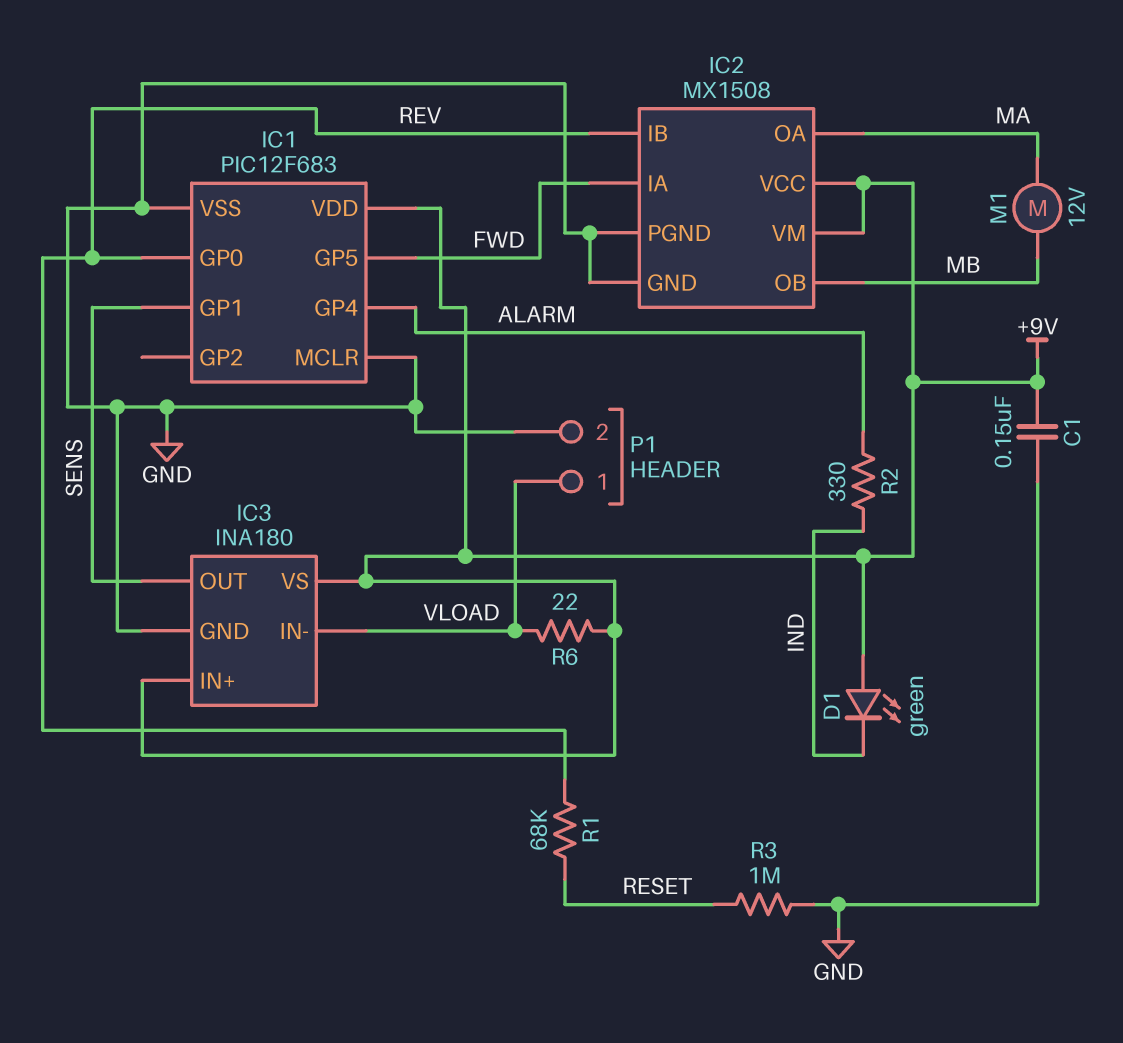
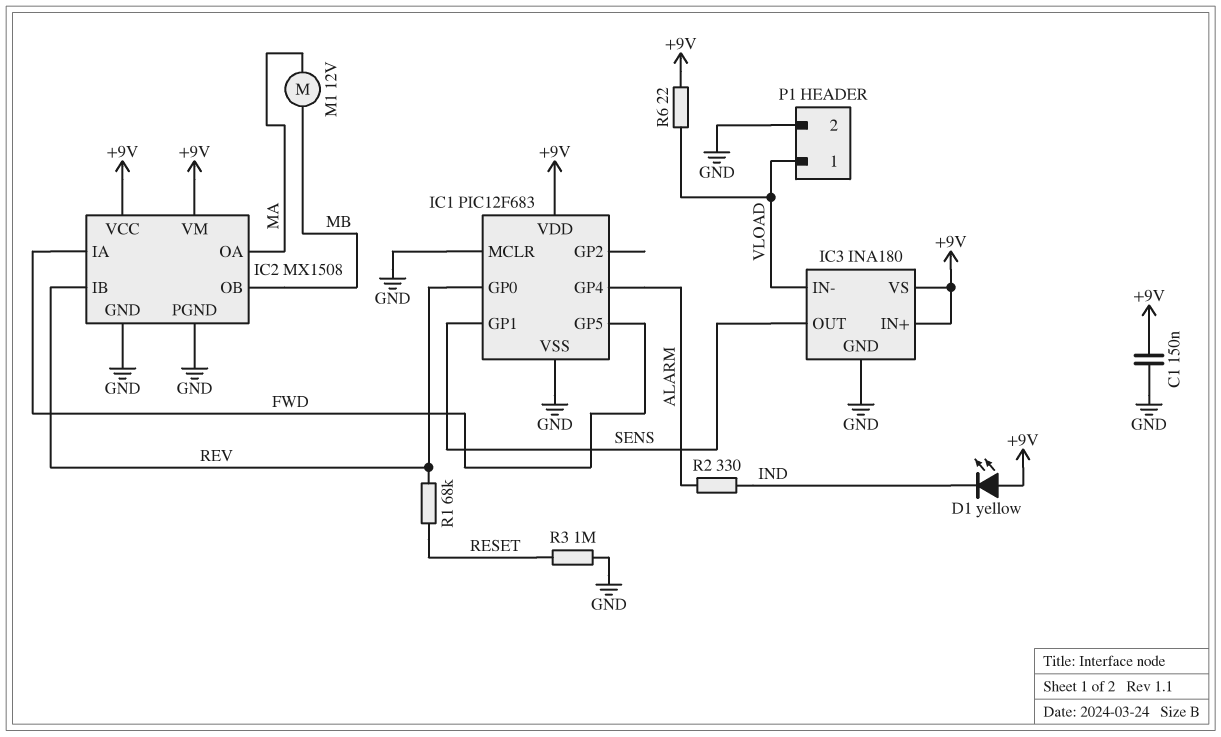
D1: LED green (A +9V, K IND) -> LED yellow (A +9V, K IND)

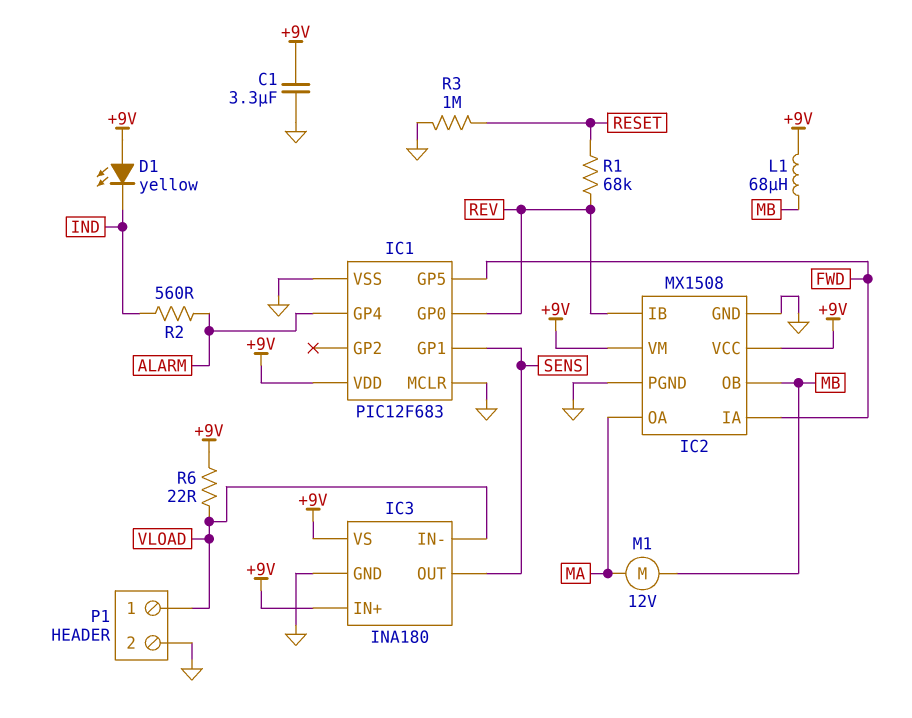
C1: 150nF (+9V, GND) -> 3.3uF (+9V, GND)
L1: none -> 68uH (+9V, MB)
R2: 330 (ALARM, IND) -> 560 (ALARM, IND)

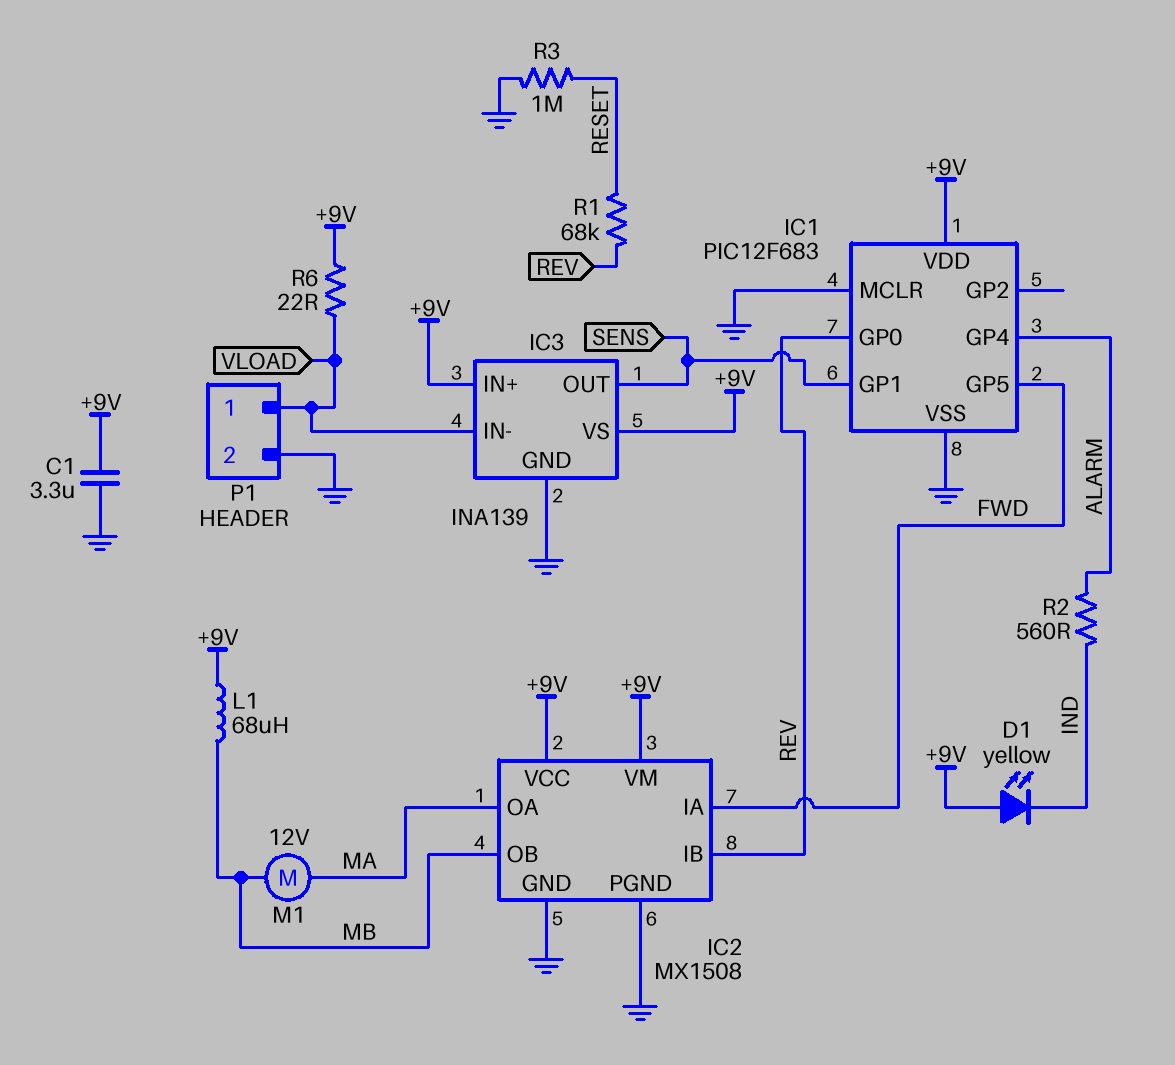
IC3: INA180 -> INA139

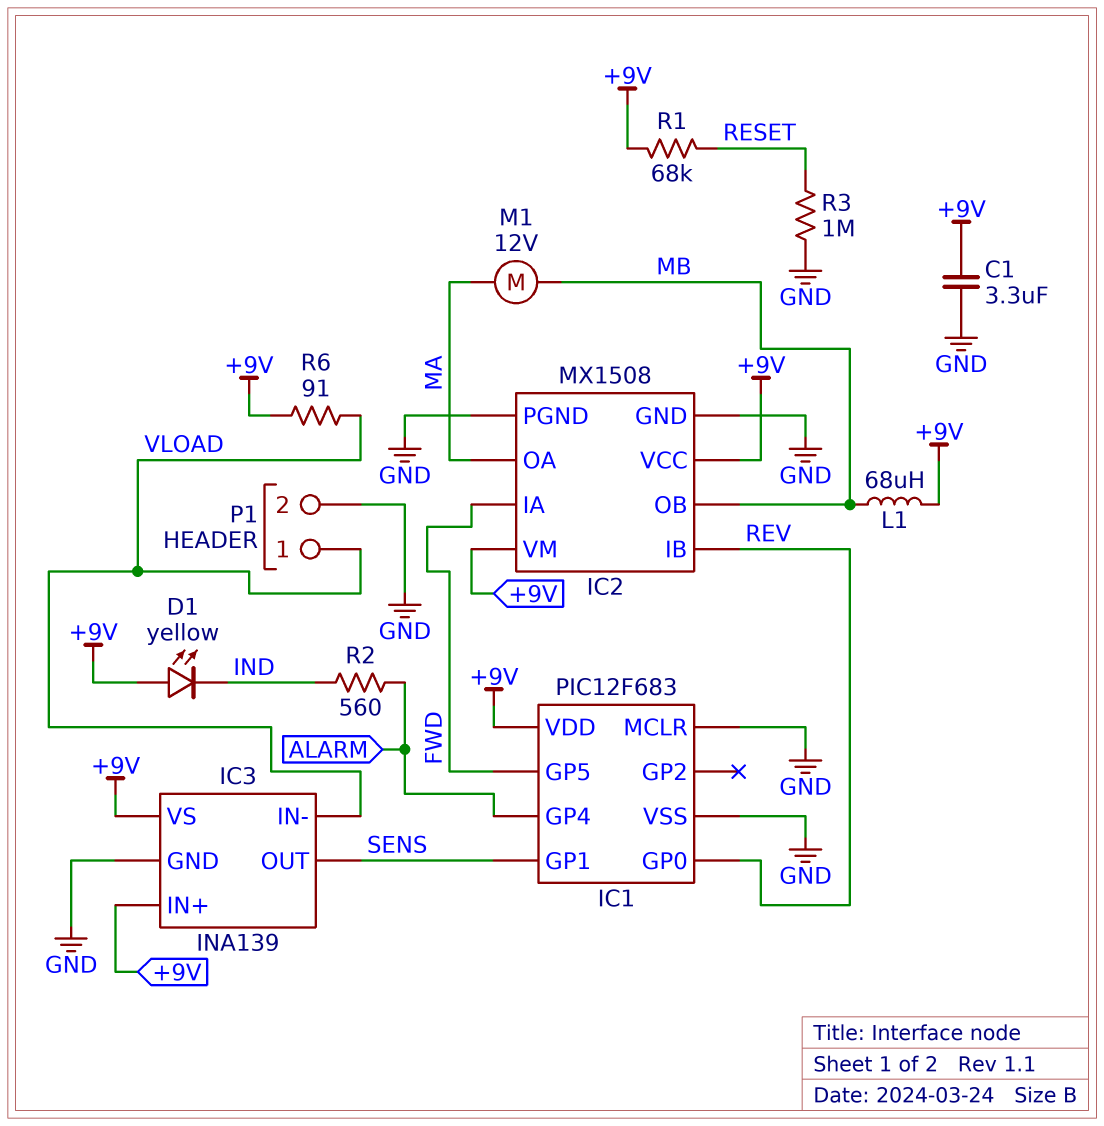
R1: 68k (RESET, REV) -> 68k (+9V, RESET)
R6: 22 (+9V, VLOAD) -> 91 (+9V, VLOAD)

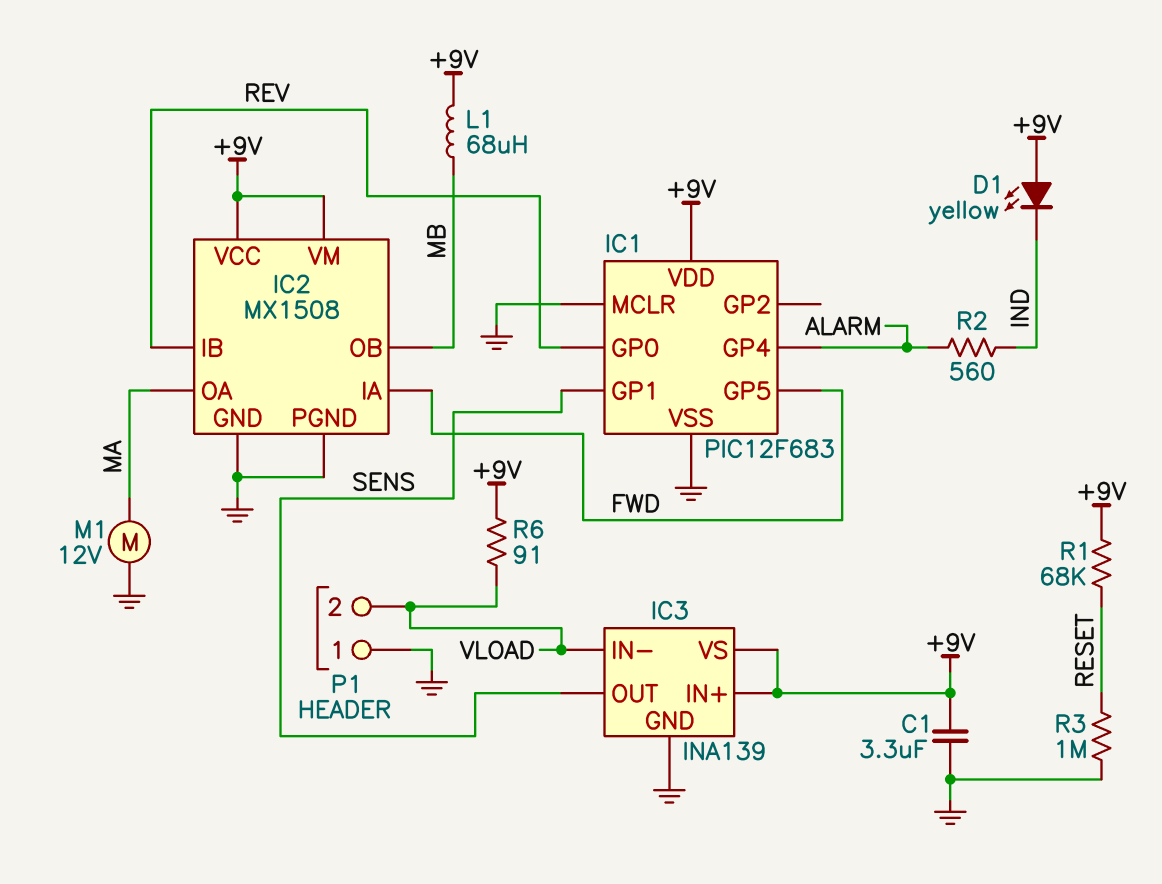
M1: motor 12V (MA, MB) -> motor 12V (GND, MA)
P1 pin 1: VLOAD -> GND
P1 pin 2: GND -> VLOAD

